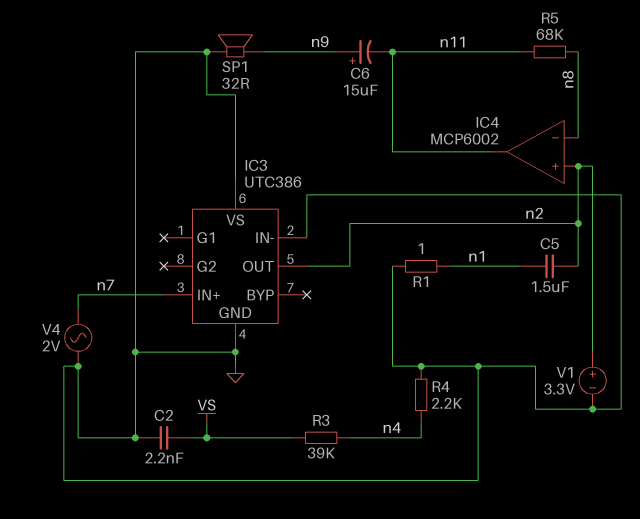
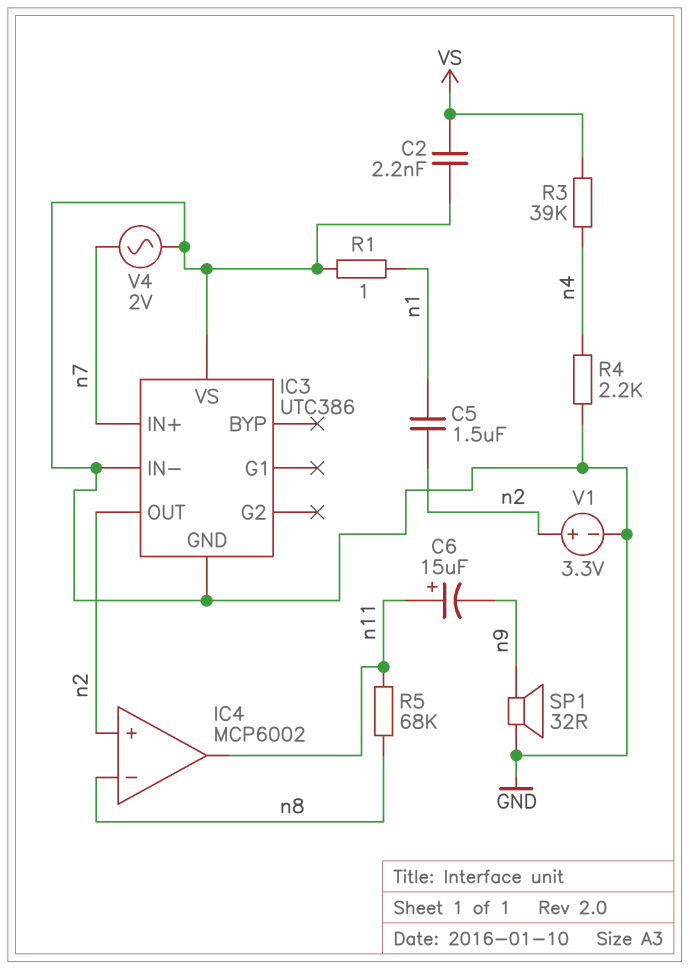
C6: 15uF (plus n9, minus n11) -> 15uF (plus n11, minus n9)

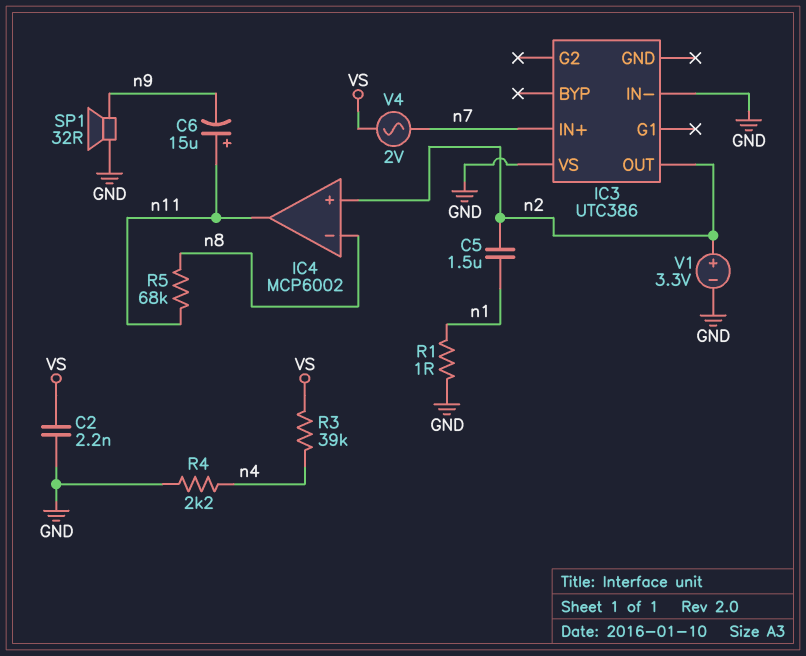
IC3 pin GND: GND -> none
V4: AC 2V (GND, n7) -> AC 2V (VS, n7)

